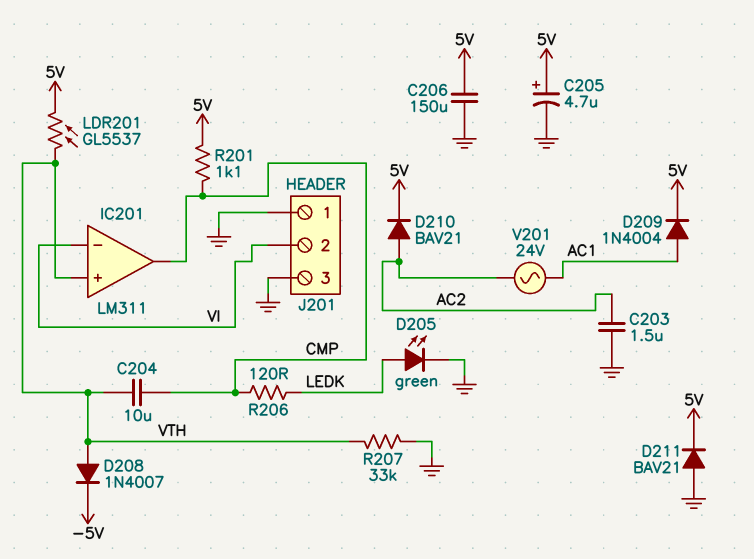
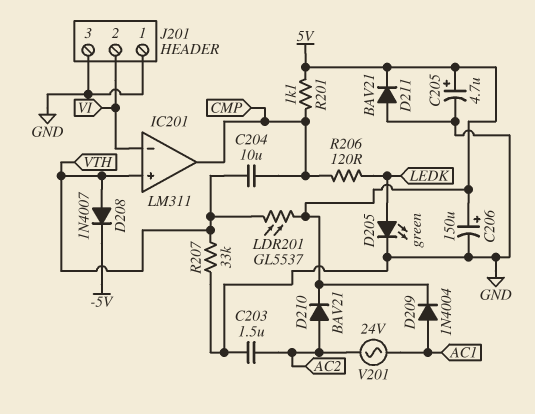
C206: 150uF (5V, GND) -> 150uF (plus 5V, minus GND)

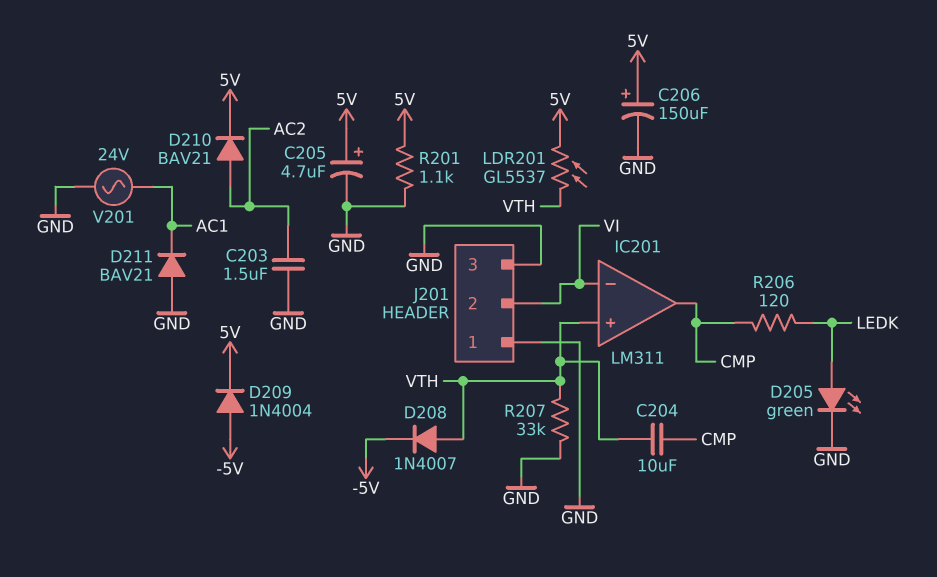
D209: diode 1N4004 (A AC1, K 5V) -> diode 1N4004 (A -5V, K 5V)
D211: diode BAV21 (A GND, K 5V) -> diode BAV21 (A GND, K AC1)
R201: 1.1k (5V, CMP) -> 1.1k (5V, GND)
V201: AC 24V (AC1, AC2) -> AC 24V (AC1, GND)

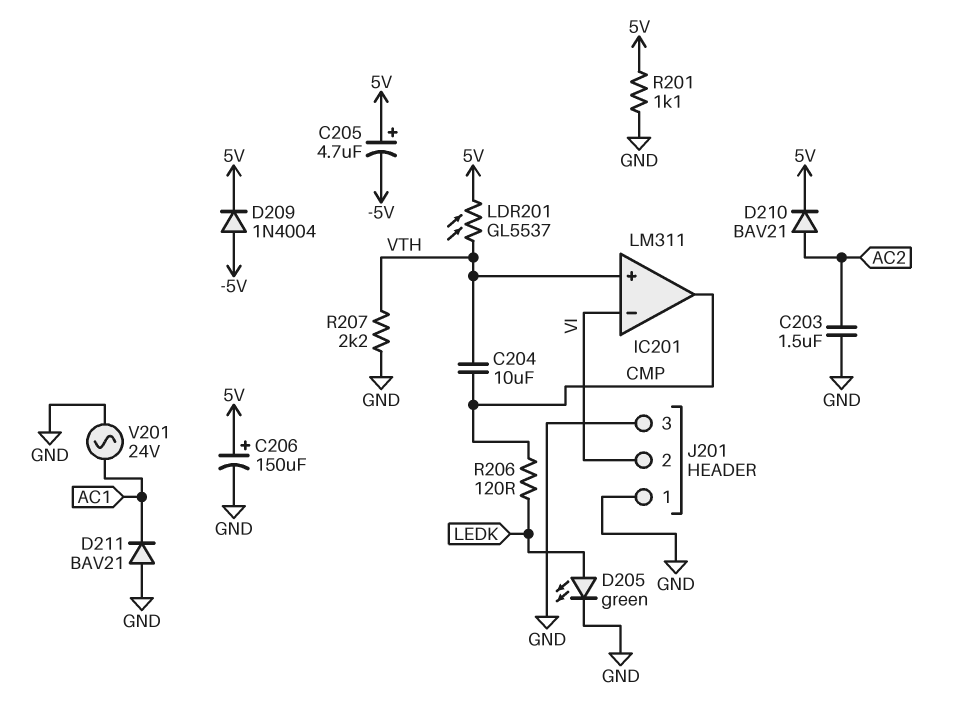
C205: 4.7uF (plus 5V, minus GND) -> 4.7uF (plus 5V, minus -5V)
D208: diode 1N4007 (A VTH, K -5V) -> none
R207: 33k (GND, VTH) -> 2.2k (GND, VTH)

